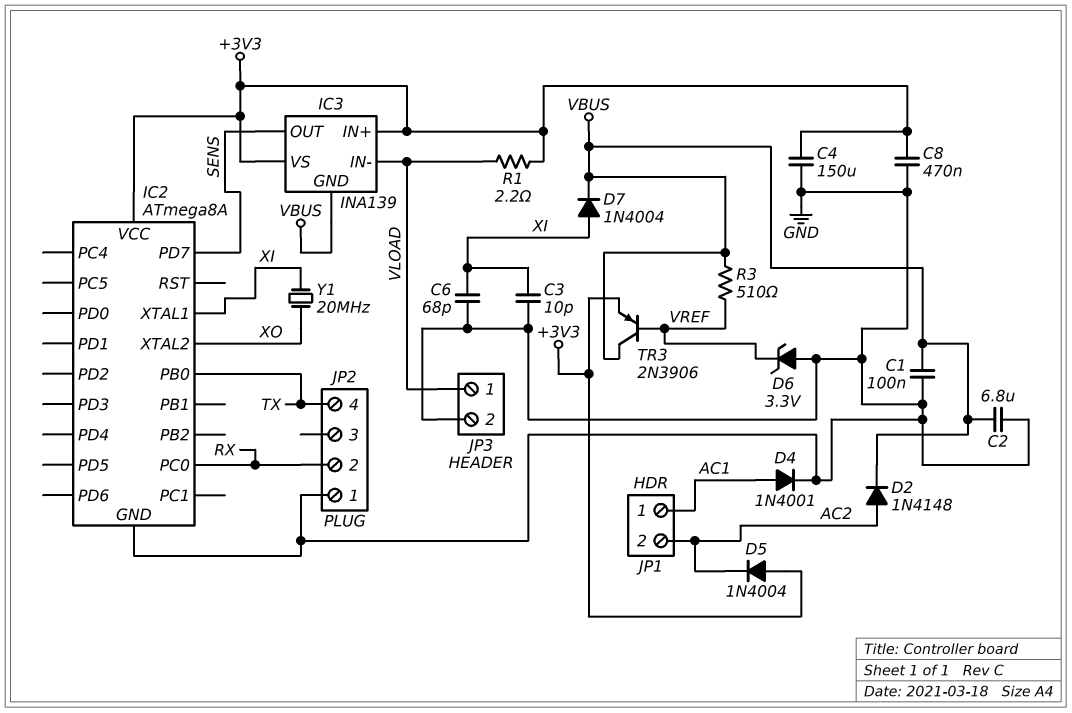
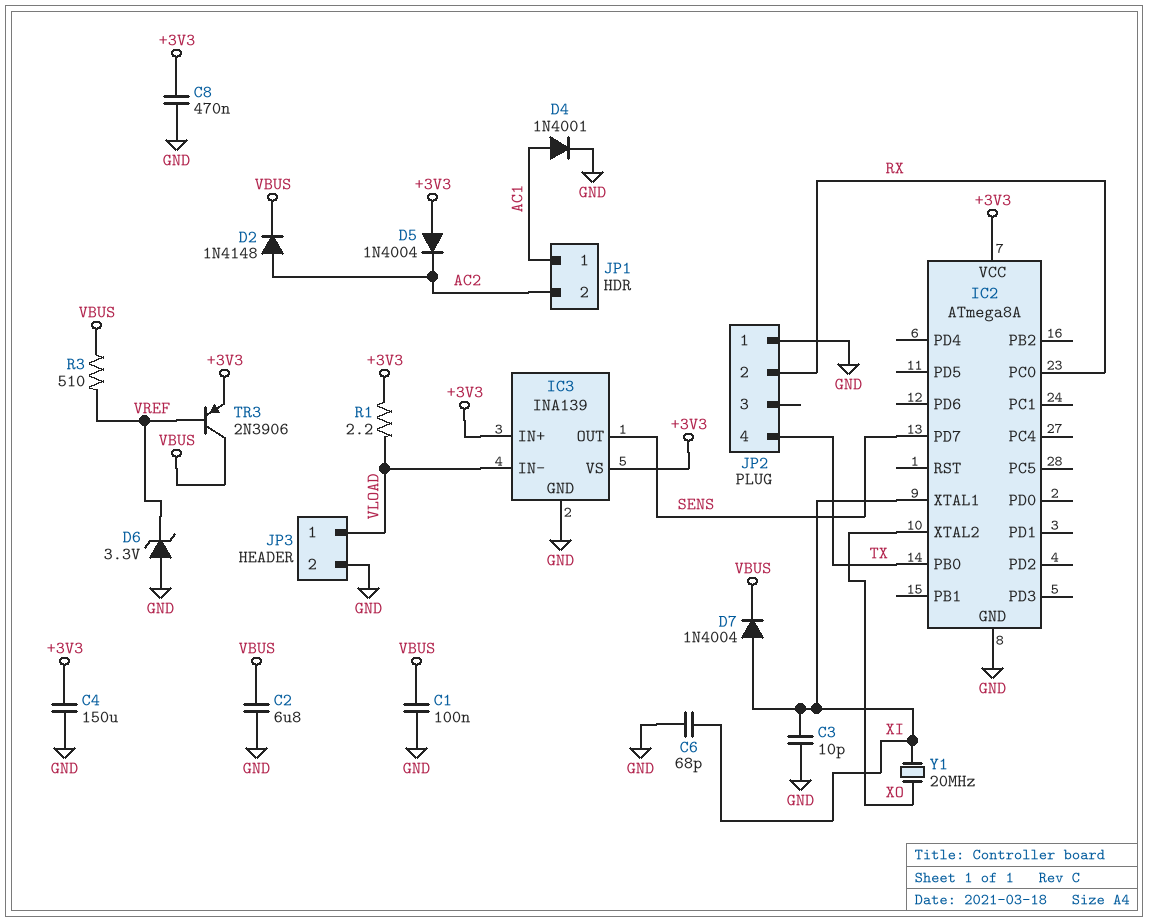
IC3 pin GND: VBUS -> GND

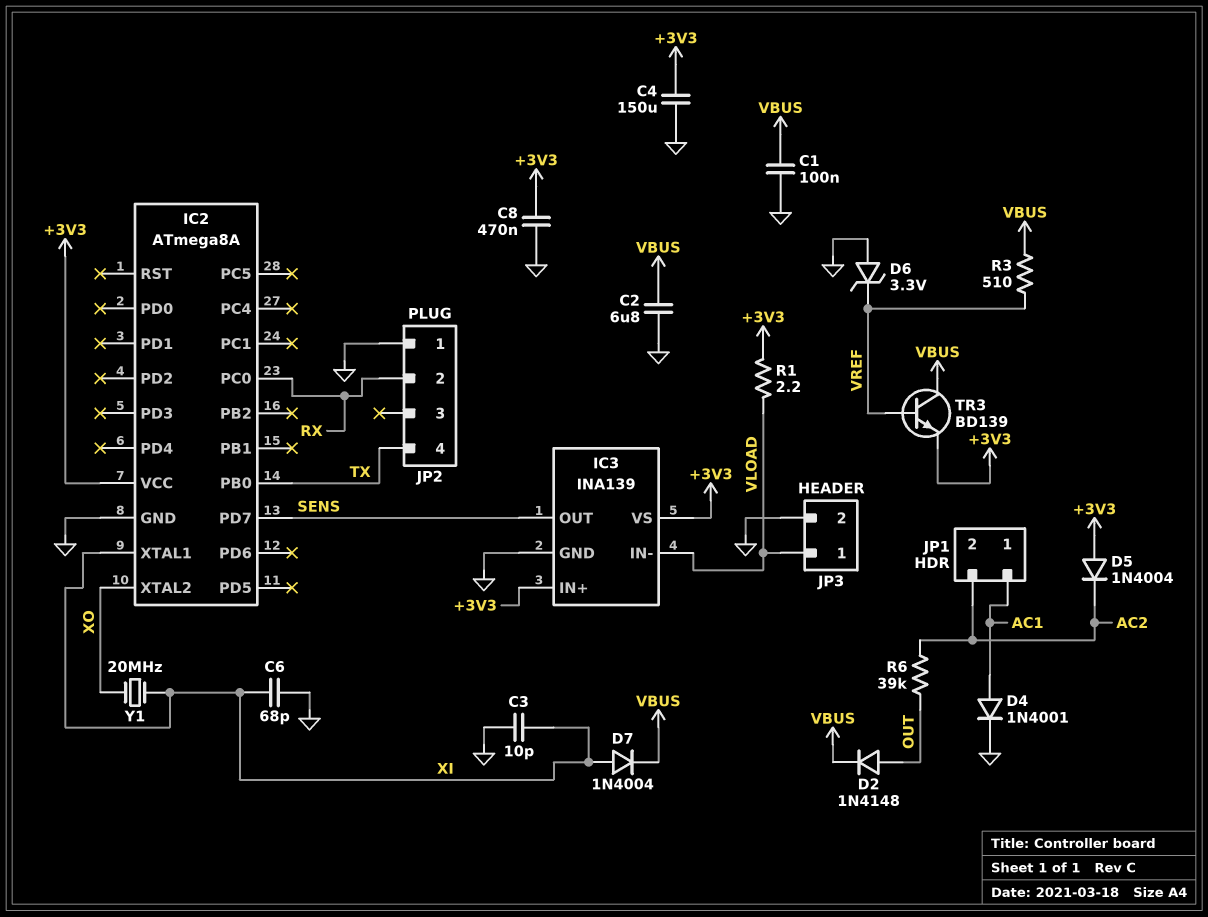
D2: diode 1N4148 (A AC2, K VBUS) -> diode 1N4148 (A OUT, K VBUS)
R6: none -> 39k (AC2, OUT)
TR3: PNP 2N3906 (B VREF, C VBUS, E +3V3) -> NPN BD139 (B VREF, C VBUS, E +3V3)

